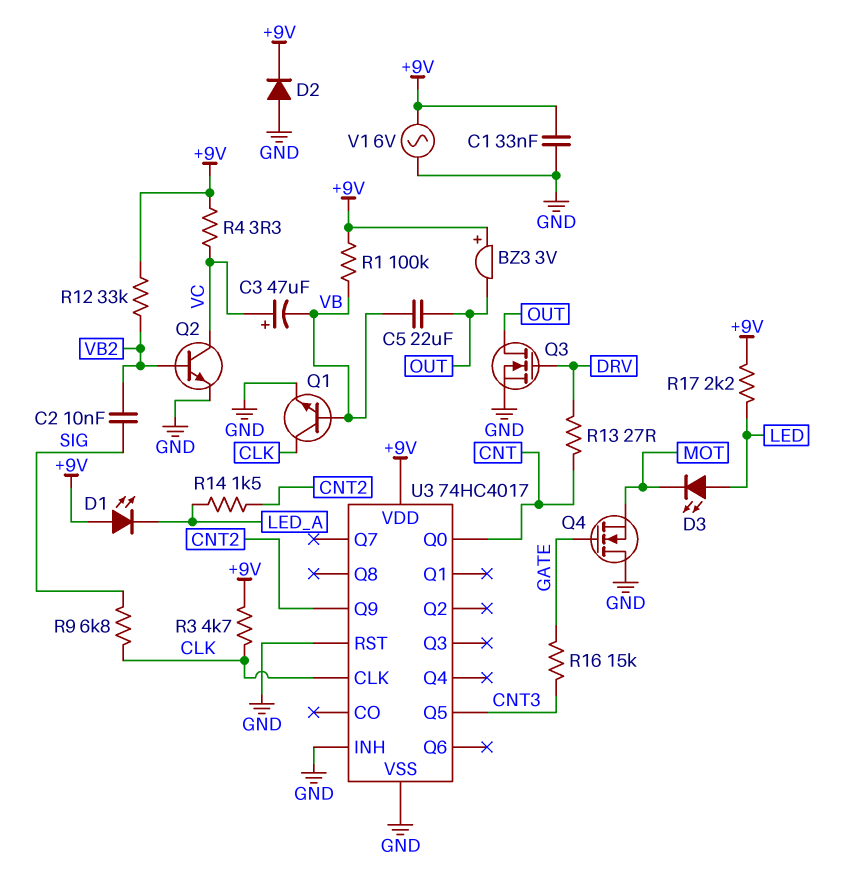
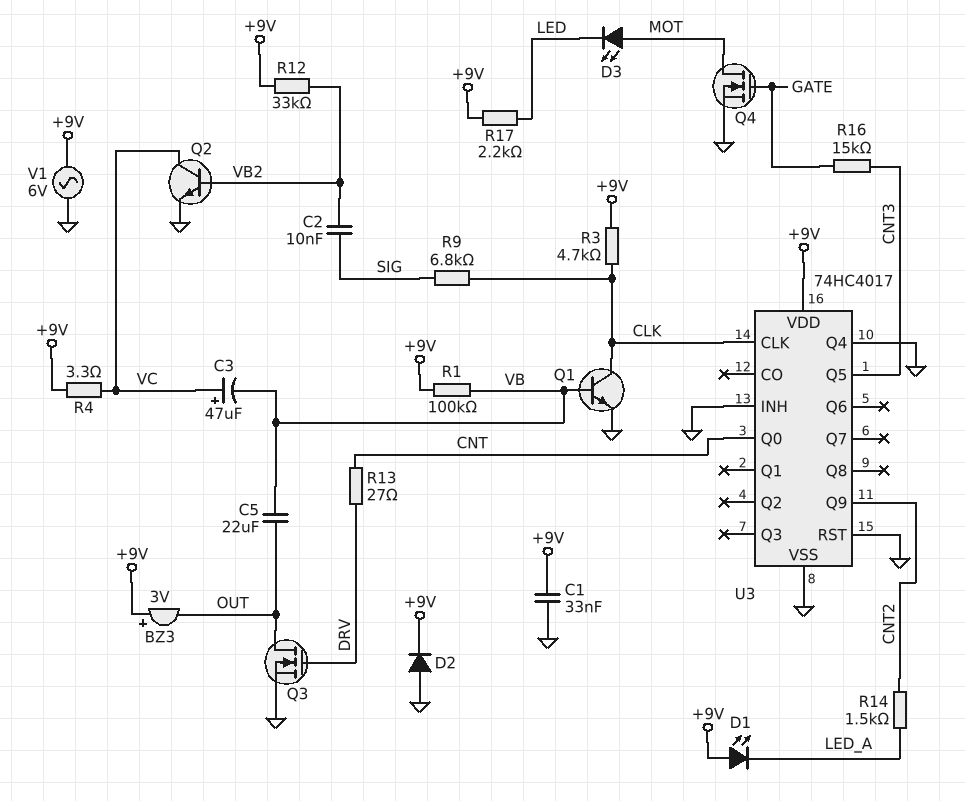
D3: LED (A LED, K MOT) -> LED (A MOT, K LED)
Q4: NMOS (G GATE, D GND, S MOT) -> NMOS (G GATE, D MOT, S GND)
U3 pin Q4: none -> GND

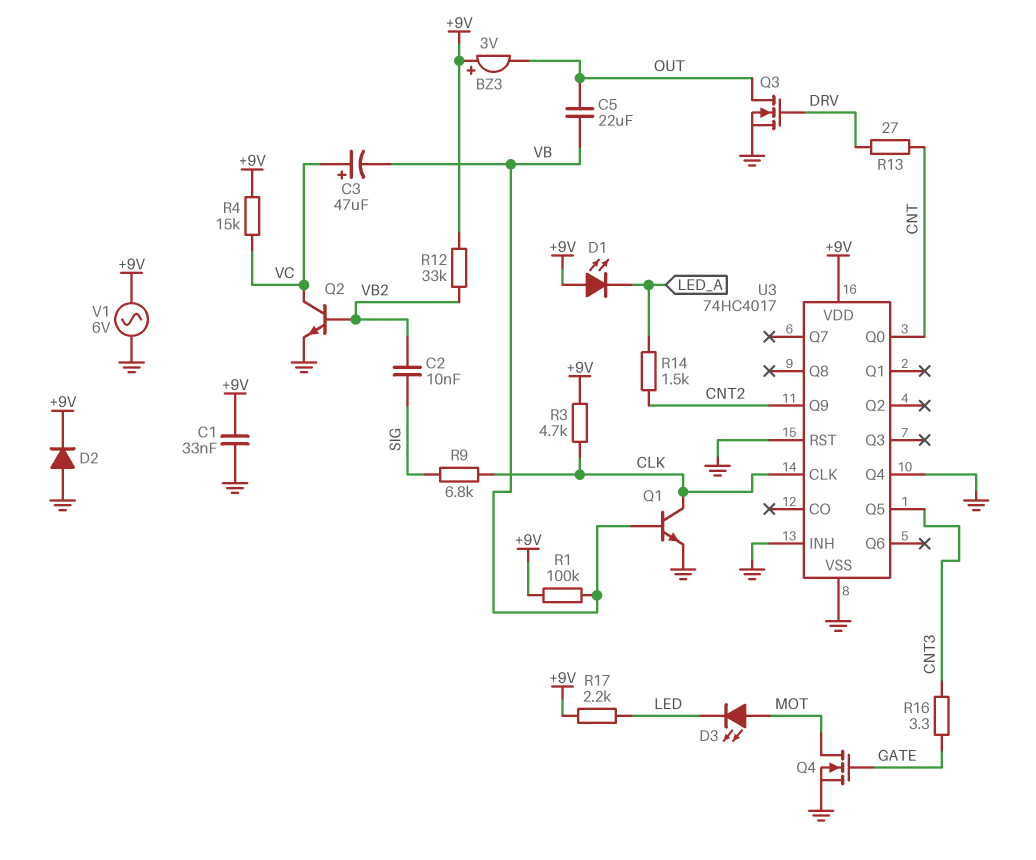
R4: 3.3 (+9V, VC) -> 15k (+9V, VC)
R16: 15k (CNT3, GATE) -> 3.3 (CNT3, GATE)

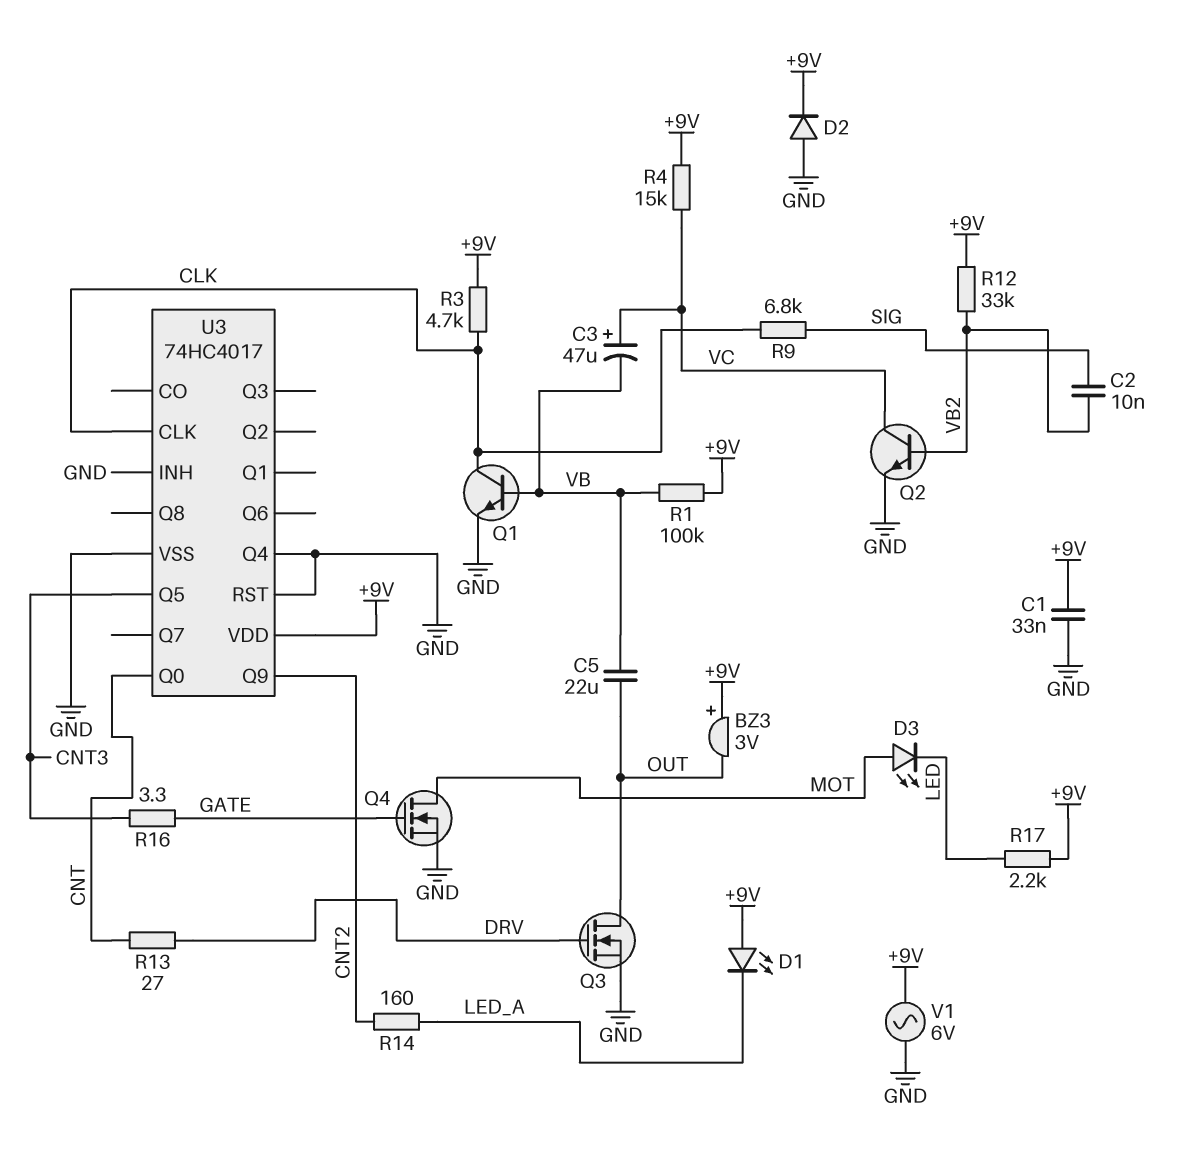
R14: 1.5k (CNT2, LED_A) -> 160 (CNT2, LED_A)

